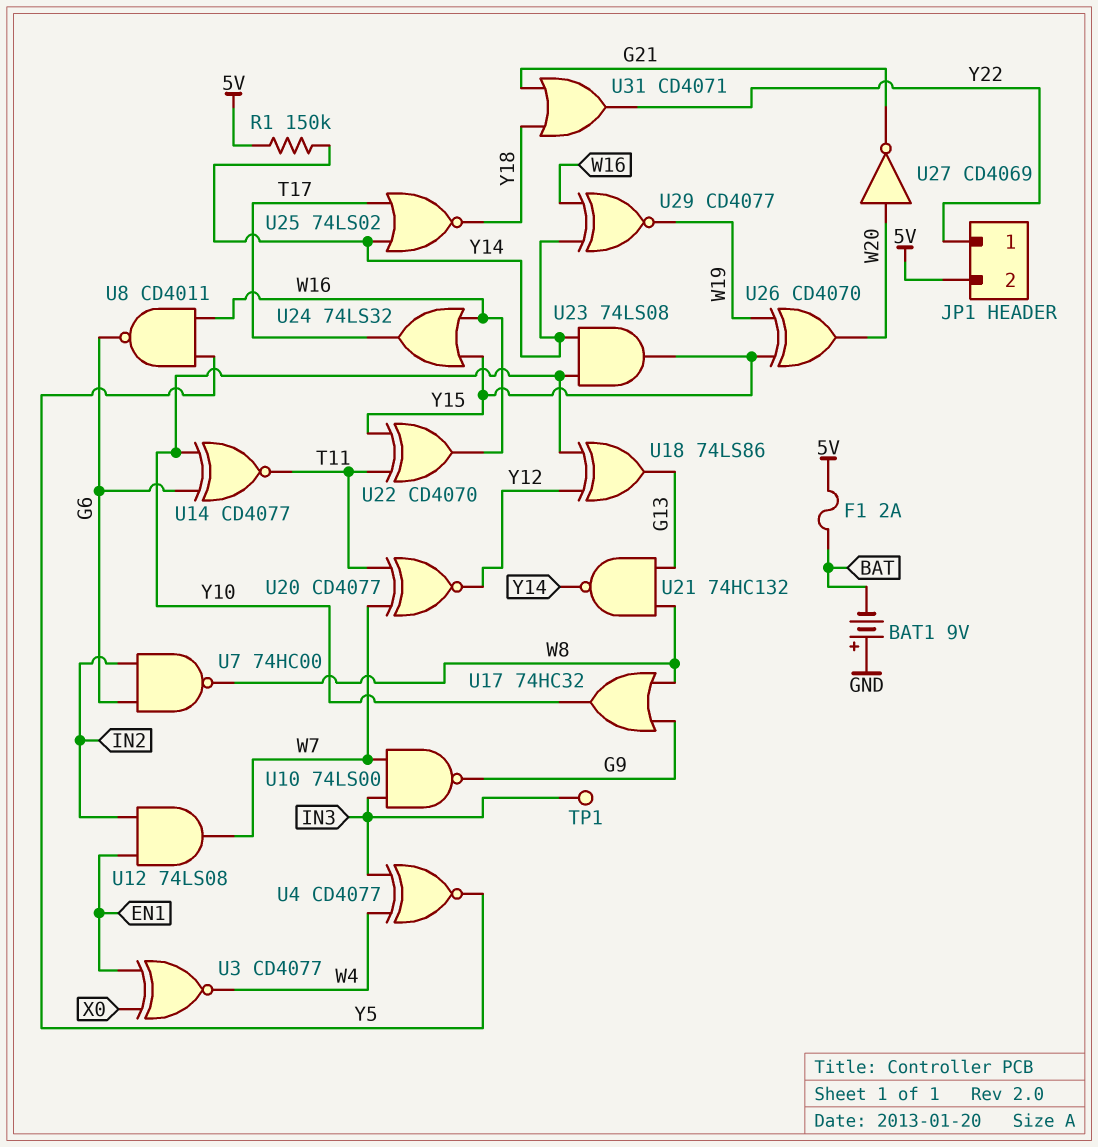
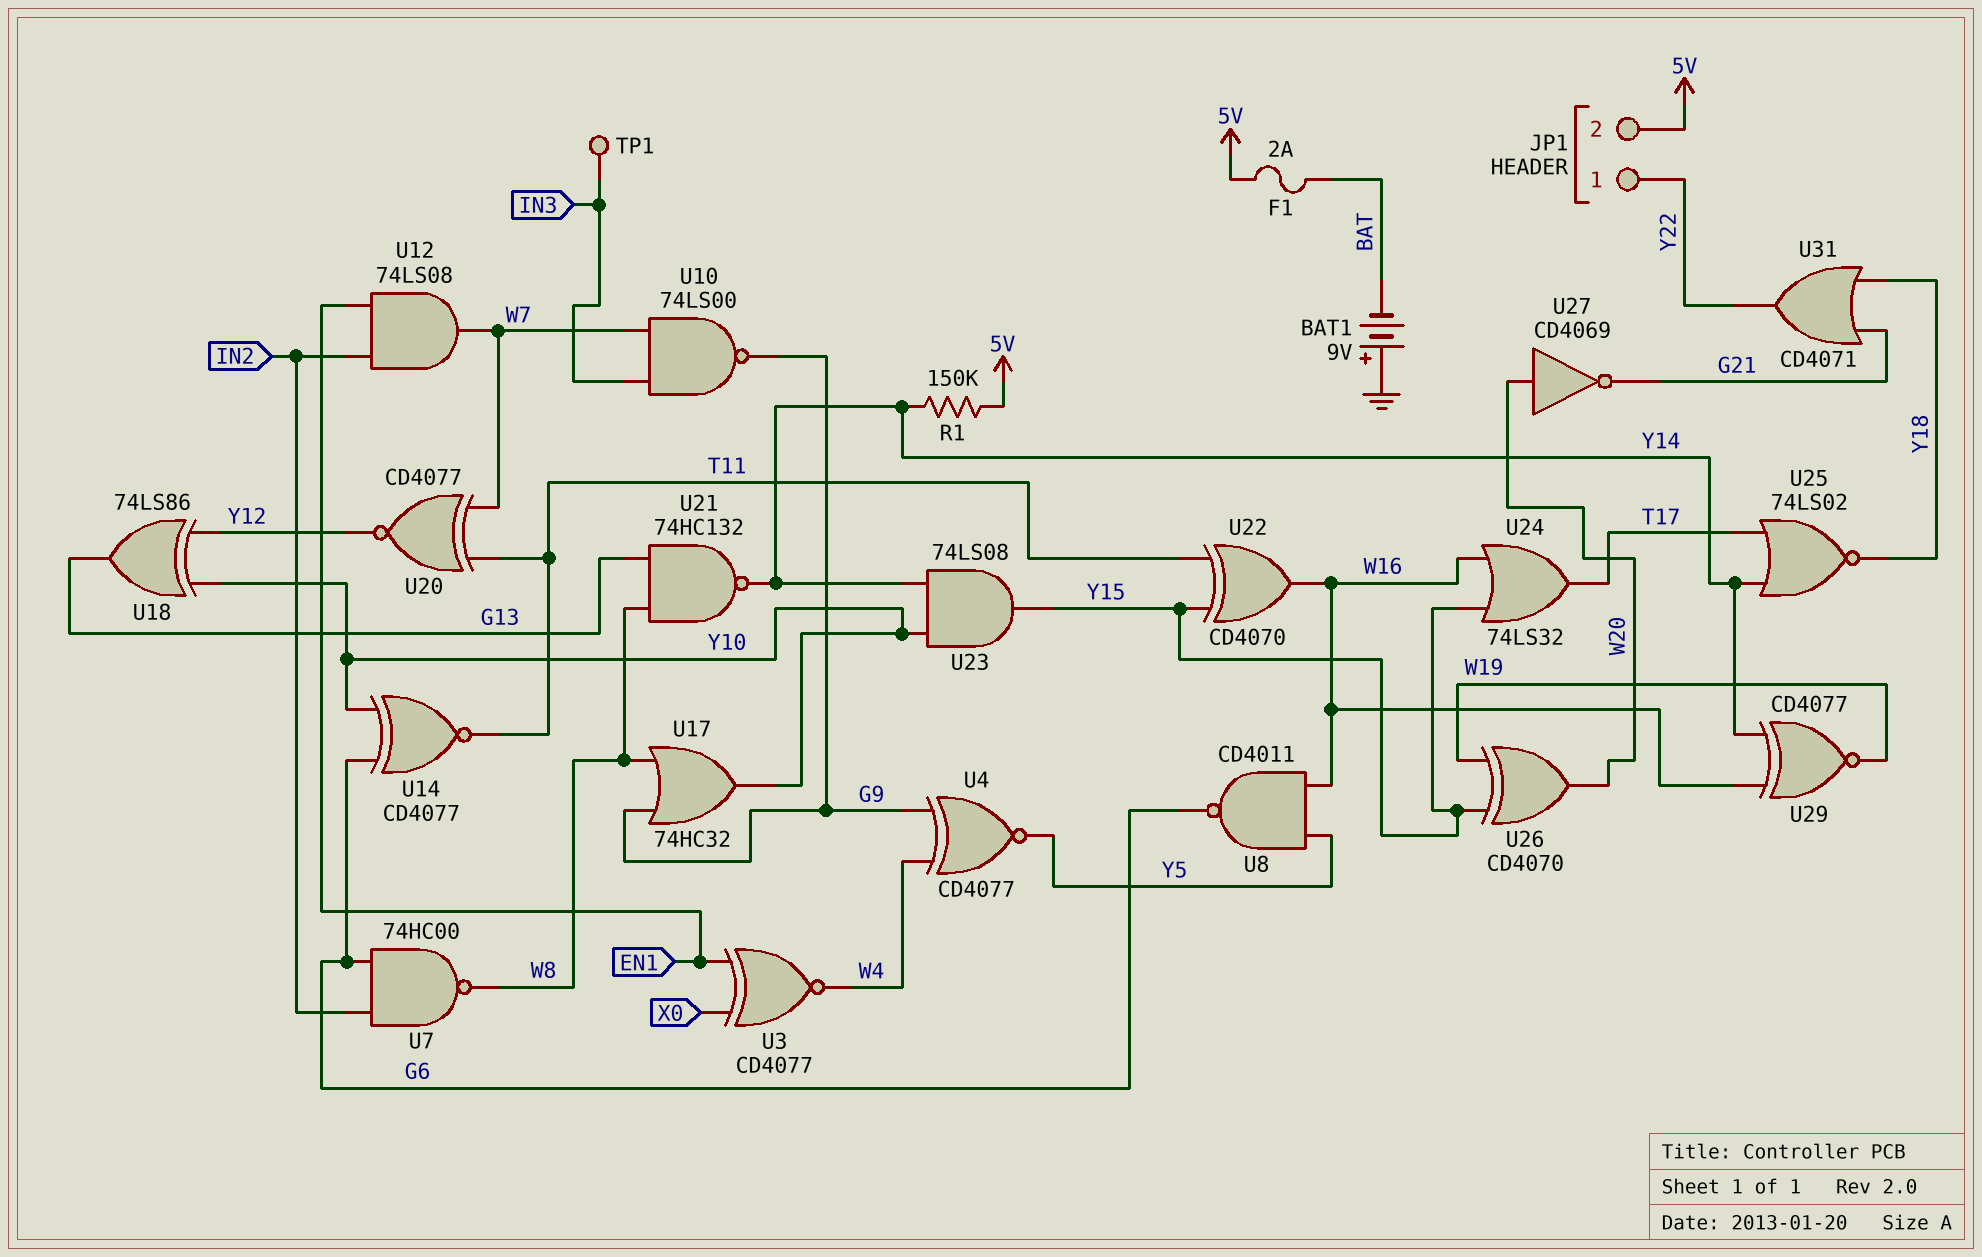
U4: XNOR CD4077 (in IN3, in W4, out Y5) -> XNOR CD4077 (in G9, in W4, out Y5)

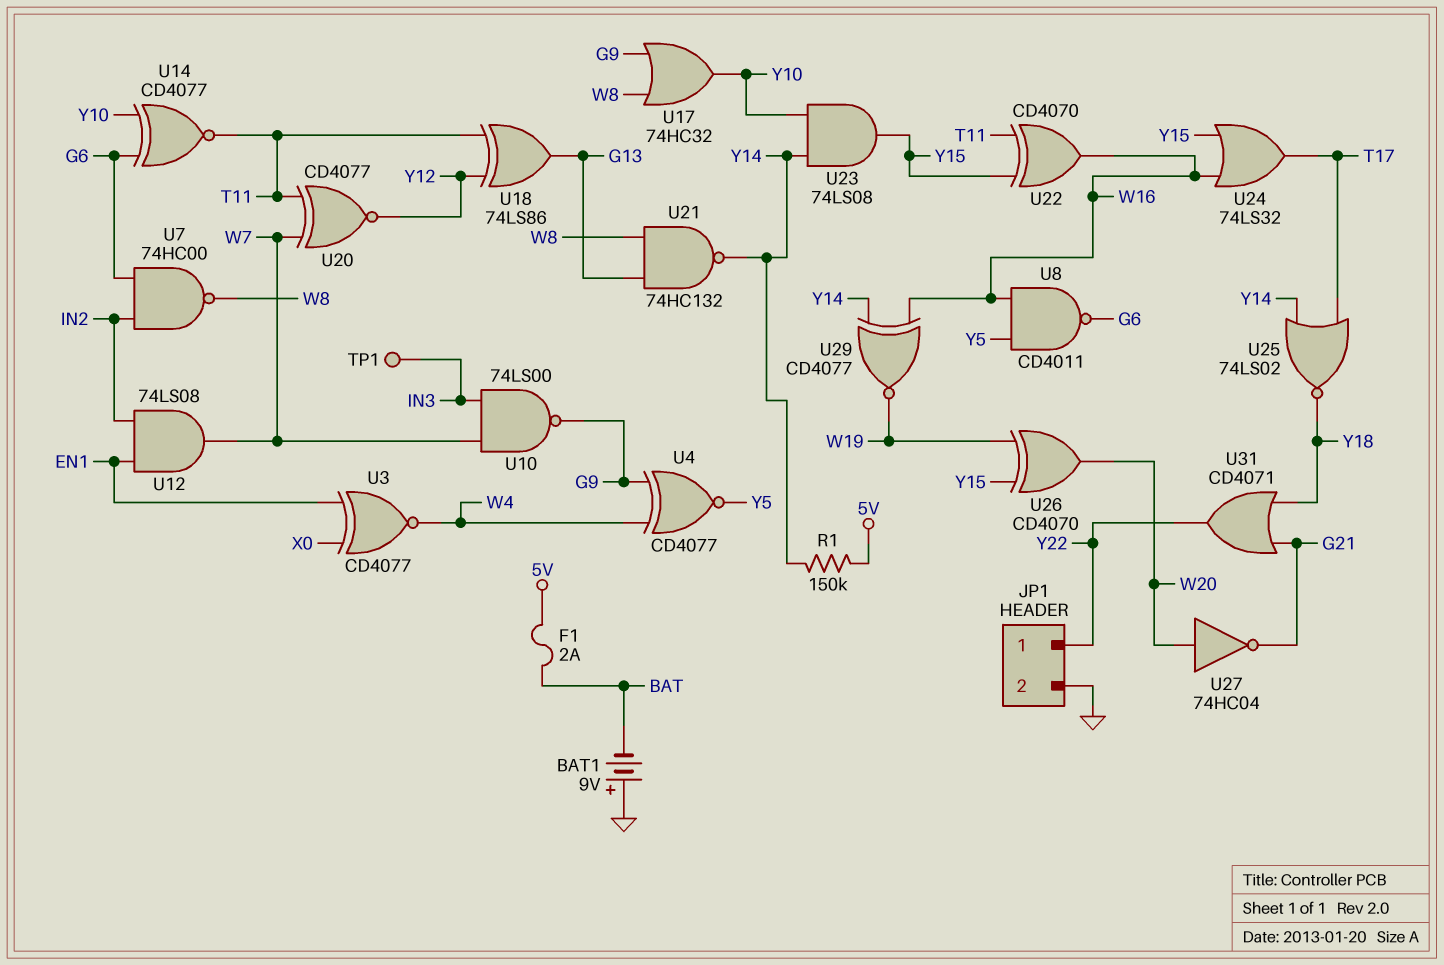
JP1 pin 2: 5V -> GND
U18: XOR 74LS86 (in Y10, in Y12, out G13) -> XOR 74LS86 (in T11, in Y12, out G13)
U27: NOT CD4069 (in W20, out G21) -> NOT 74HC04 (in W20, out G21)

